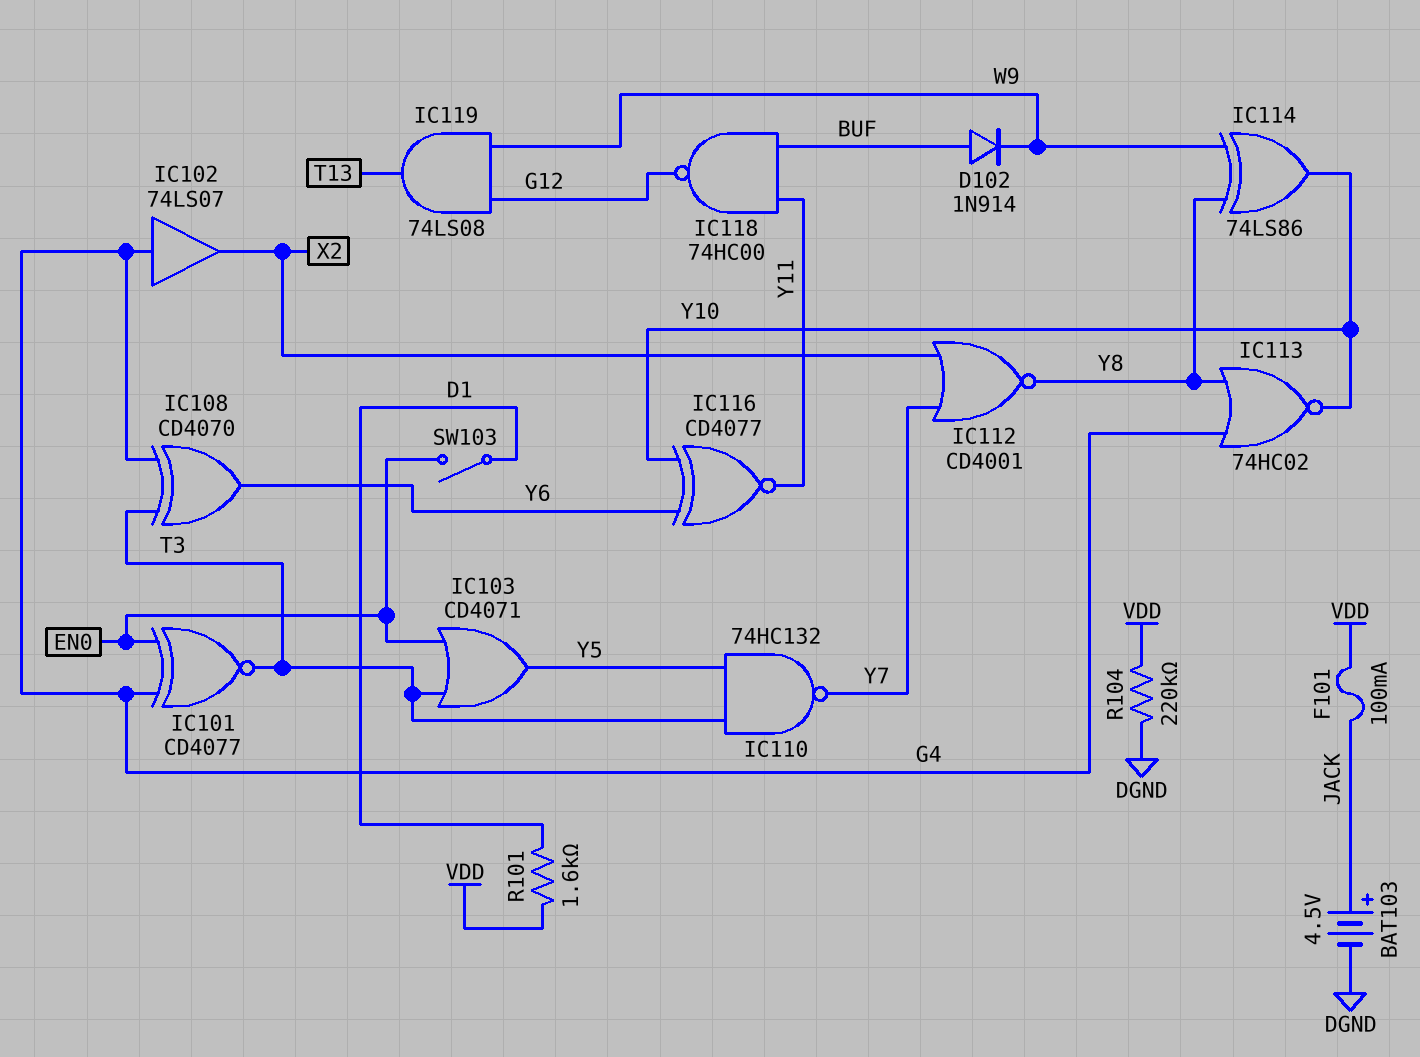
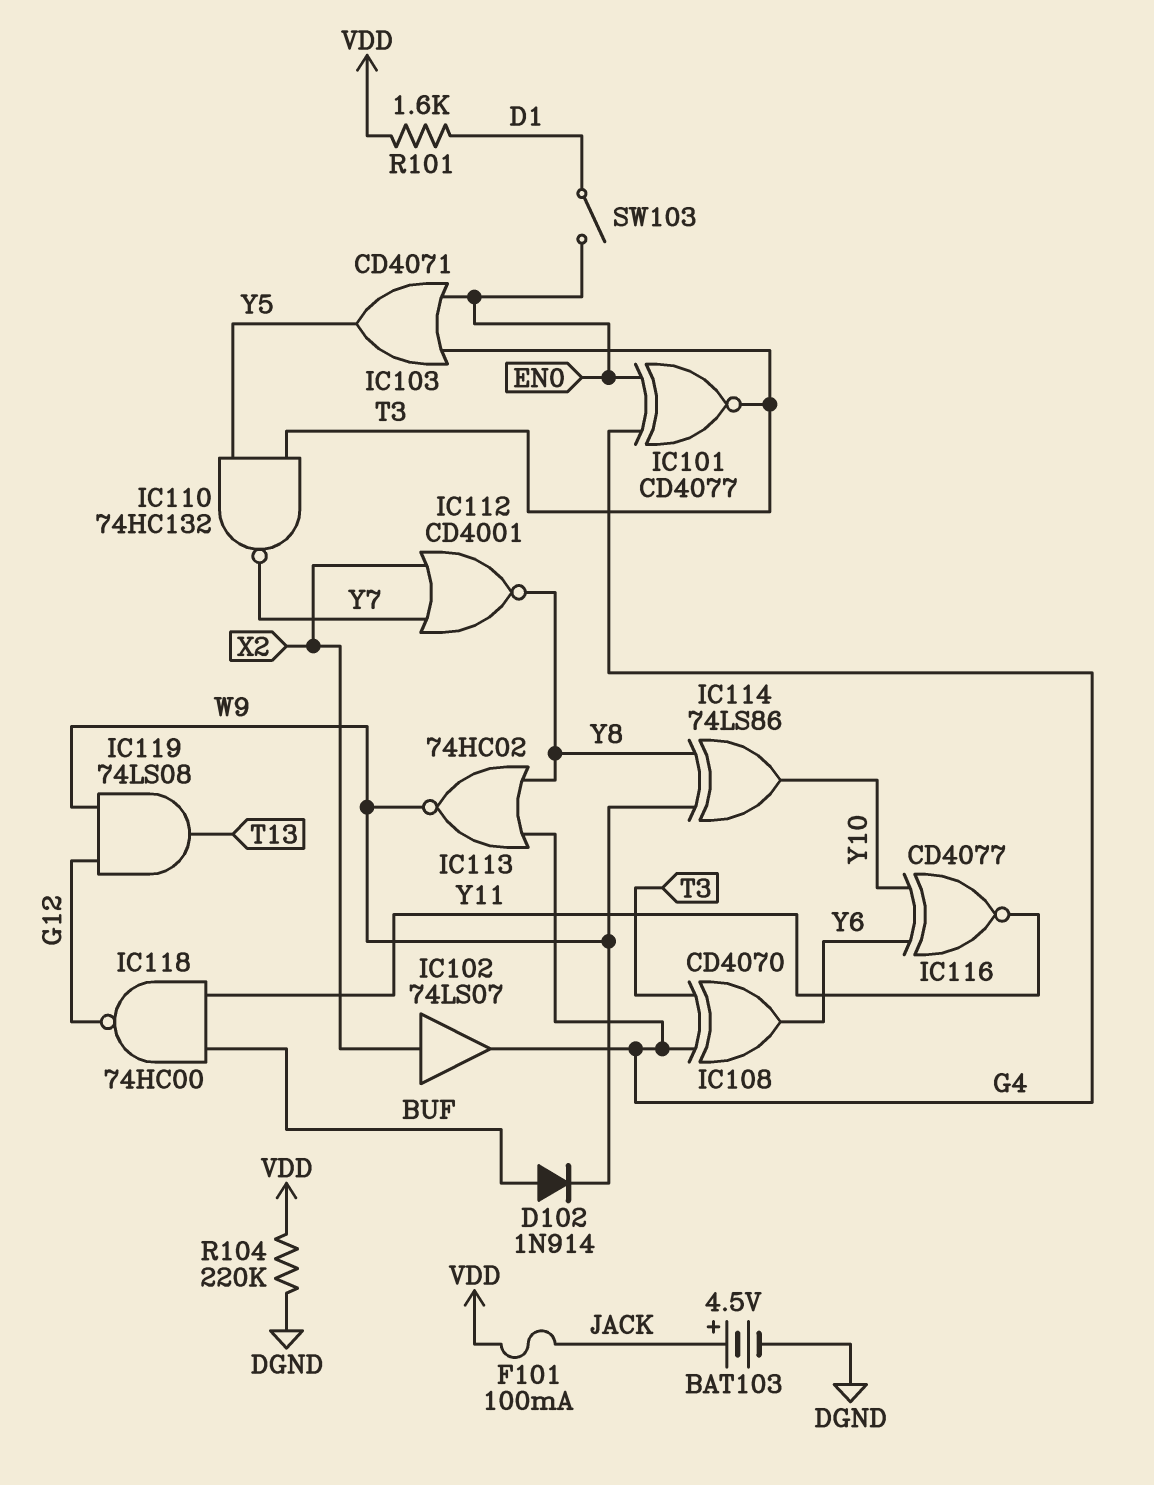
IC102: buffer 74LS07 (in G4, out X2) -> buffer 74LS07 (in X2, out G4)
IC113: NOR 74HC02 (in G4, in Y8, out Y10) -> NOR 74HC02 (in G4, in Y8, out W9)

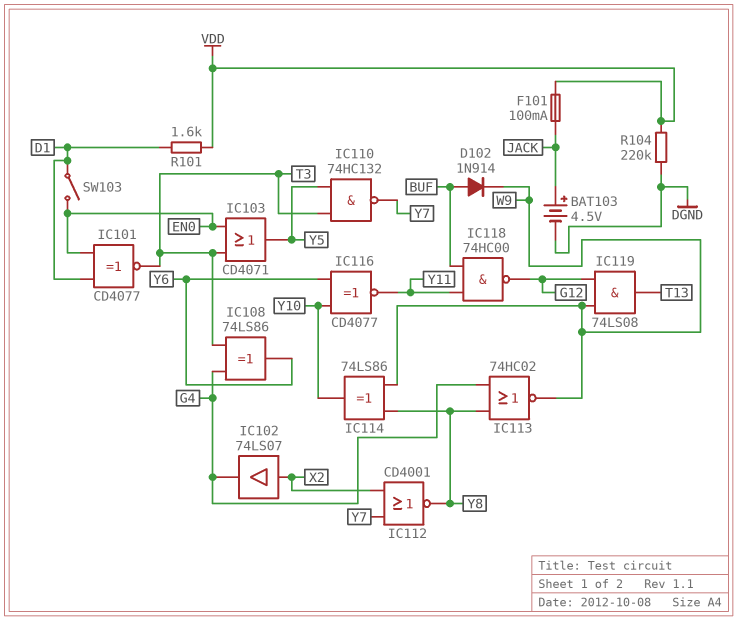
IC101: XNOR CD4077 (in EN0, in G4, out T3) -> XNOR CD4077 (in D1, in EN0, out T3)
IC108: XOR CD4070 (in G4, in T3, out Y6) -> XOR 74LS86 (in G4, in T3, out Y6)

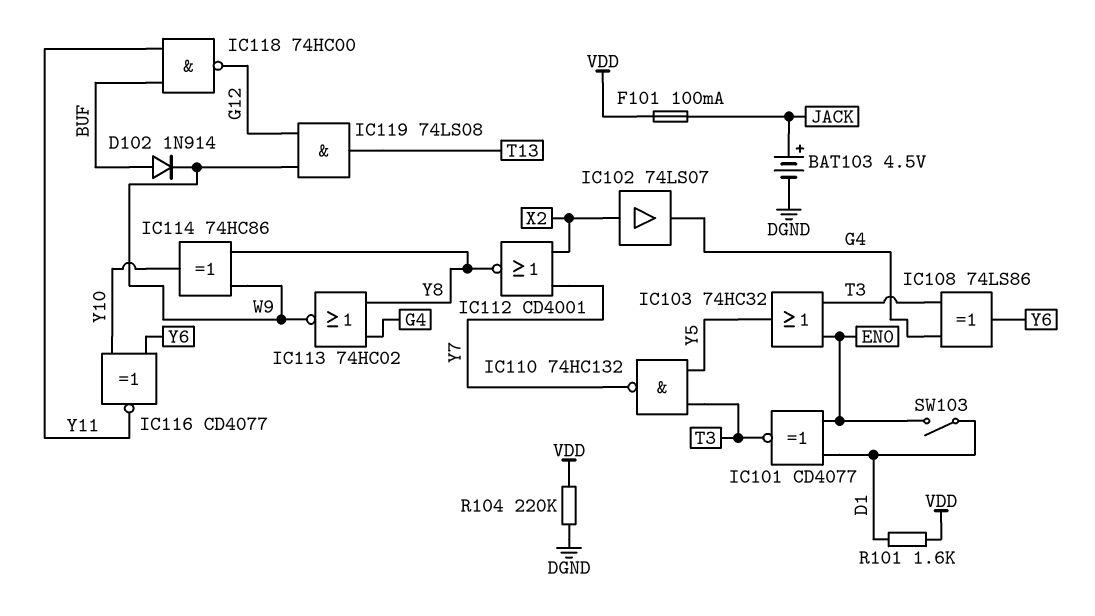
IC103: OR CD4071 (in EN0, in T3, out Y5) -> OR 74HC32 (in EN0, in T3, out Y5)
IC114: XOR 74LS86 (in W9, in Y8, out Y10) -> XOR 74HC86 (in W9, in Y8, out Y10)

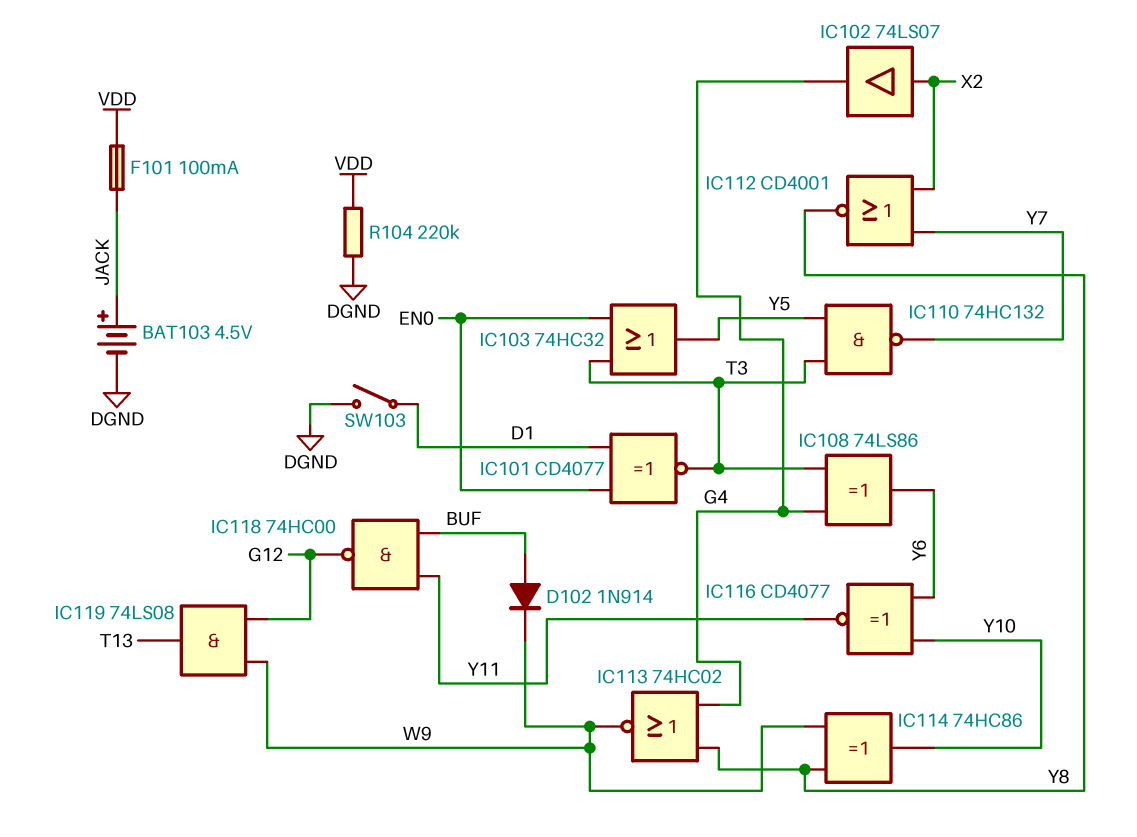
R101: 1.6k (D1, VDD) -> none
SW103: switch (D1, EN0) -> switch (D1, DGND)

